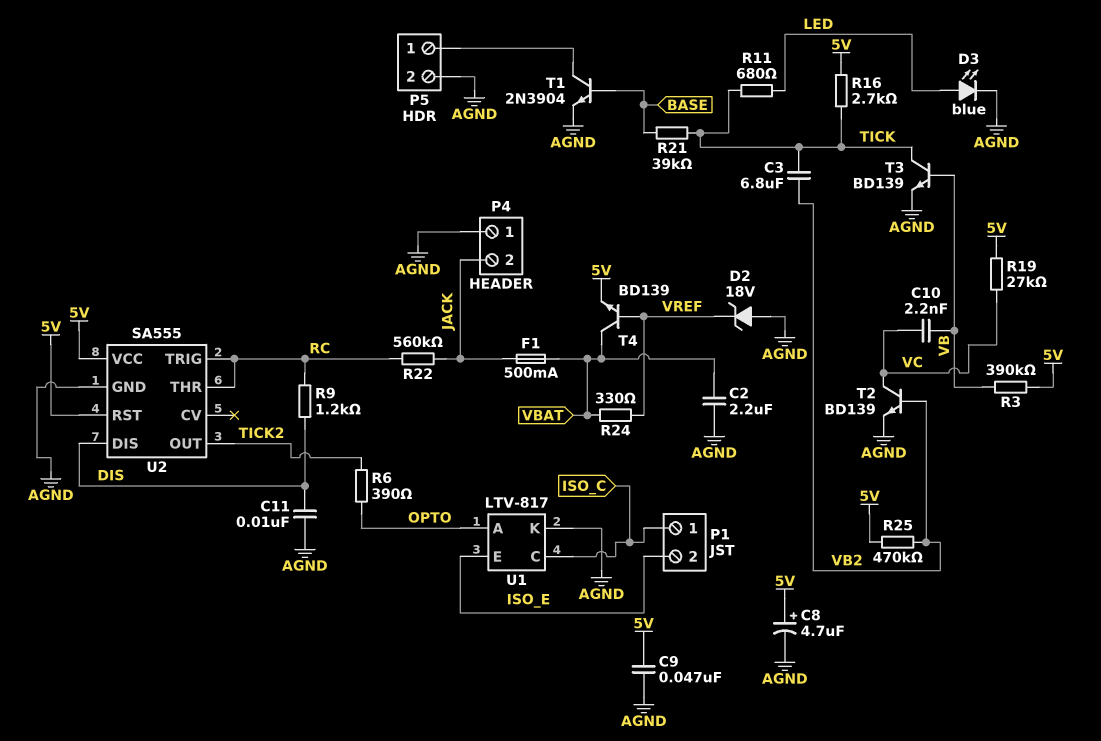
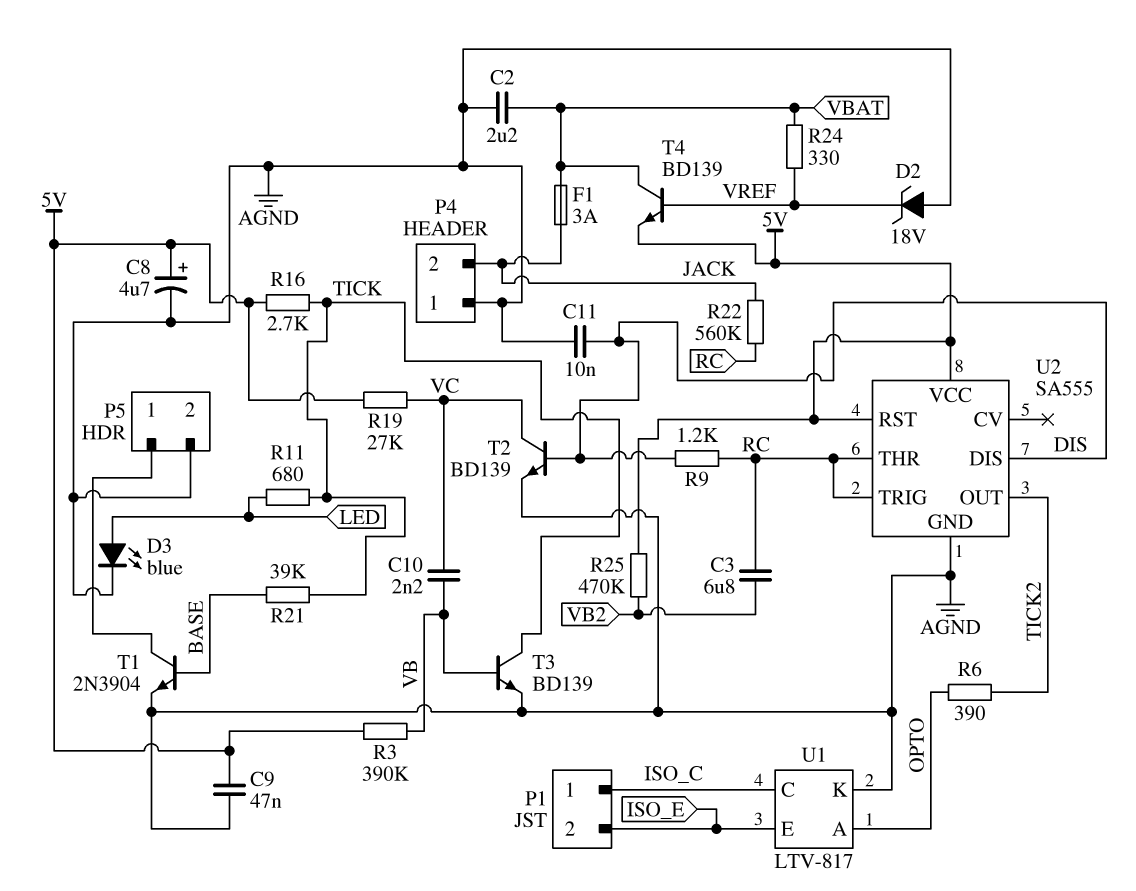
C3: 6.8uF (TICK, VB2) -> 6.8uF (RC, VB2)
F1: 500mA (JACK, VBAT) -> 3A (JACK, VBAT)
T2: NPN BD139 (B VB2, C VC, E AGND) -> NPN BD139 (B DIS, C VC, E AGND)

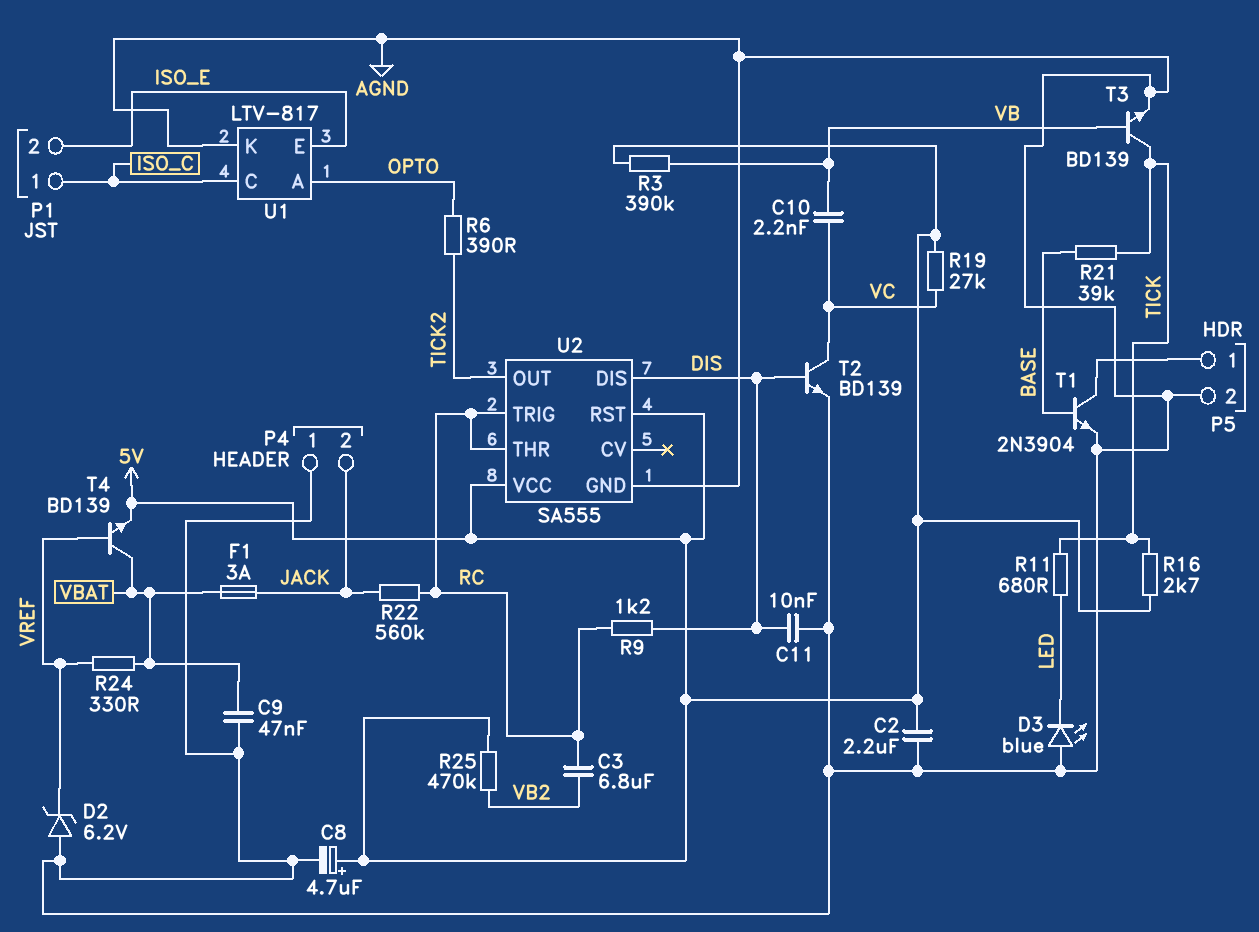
C2: 2.2uF (AGND, VBAT) -> 2.2uF (5V, AGND)
C9: 47nF (5V, AGND) -> 47nF (AGND, VBAT)
D2: zener 18V (A AGND, K VREF) -> zener 6.2V (A AGND, K VREF)
D3: LED blue (A LED, K AGND) -> LED blue (A AGND, K LED)

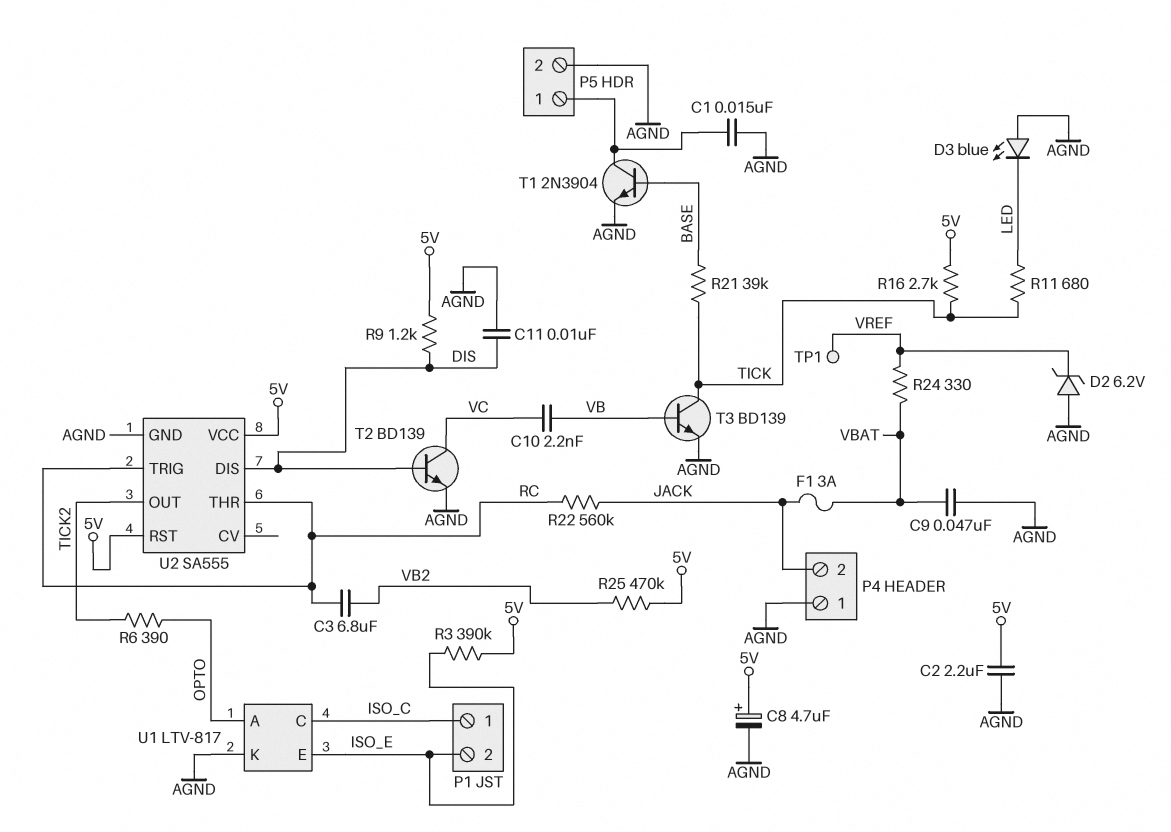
C1: none -> 15nF (AGND, P5/1)
R3: 390k (5V, VB) -> 390k (5V, ISO_E)
R9: 1.2k (DIS, RC) -> 1.2k (5V, DIS)
R19: 27k (5V, VC) -> none
T4: NPN BD139 (B VREF, C VBAT, E 5V) -> none
TP1: none -> test point (VREF)

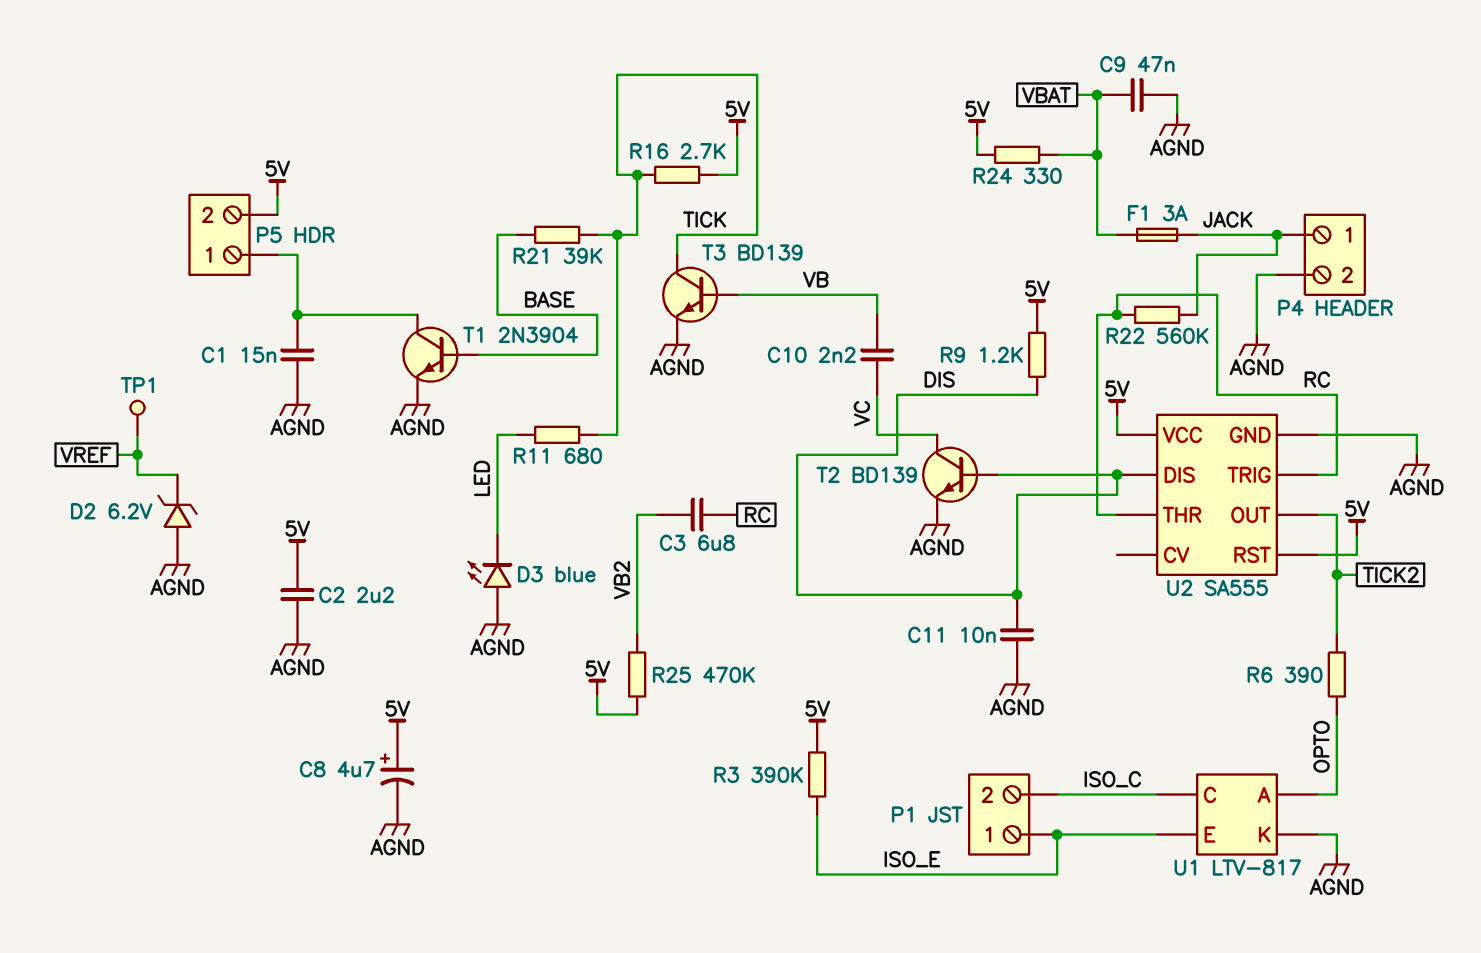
P1 pin 1: ISO_C -> ISO_E
P1 pin 2: ISO_E -> ISO_C
P4 pin 1: AGND -> JACK
P4 pin 2: JACK -> AGND
P5 pin 2: AGND -> 5V
R24: 330 (VBAT, VREF) -> 330 (5V, VBAT)

